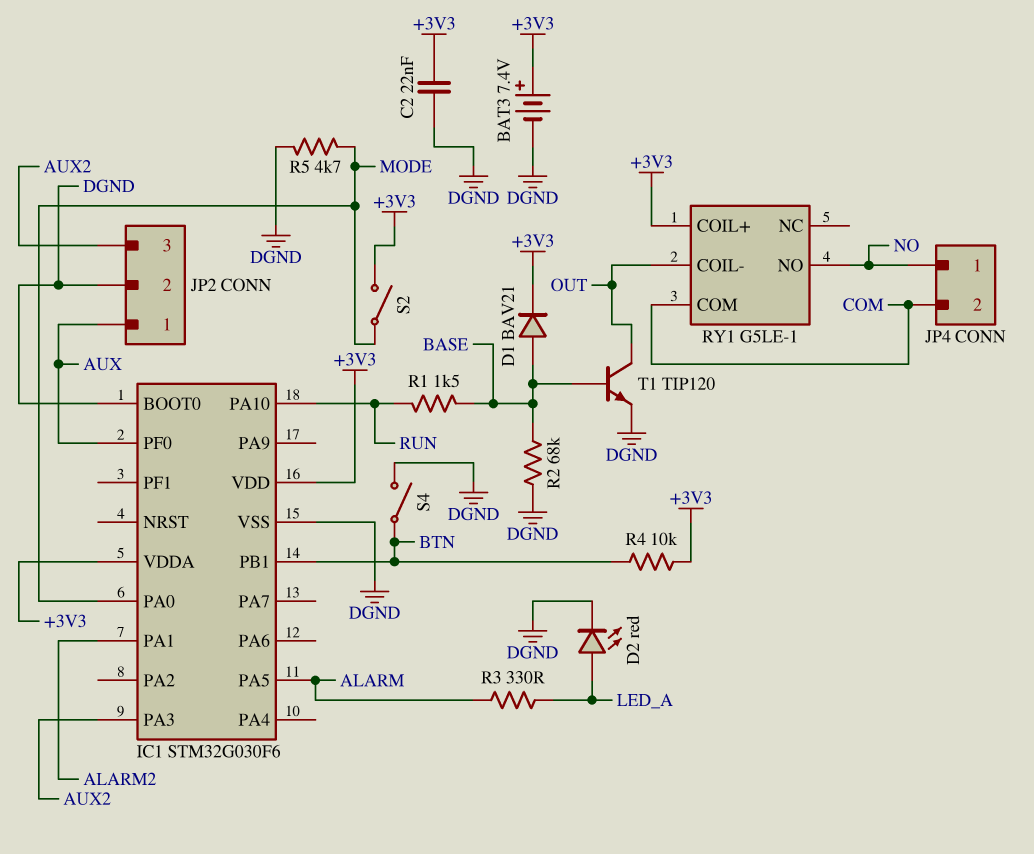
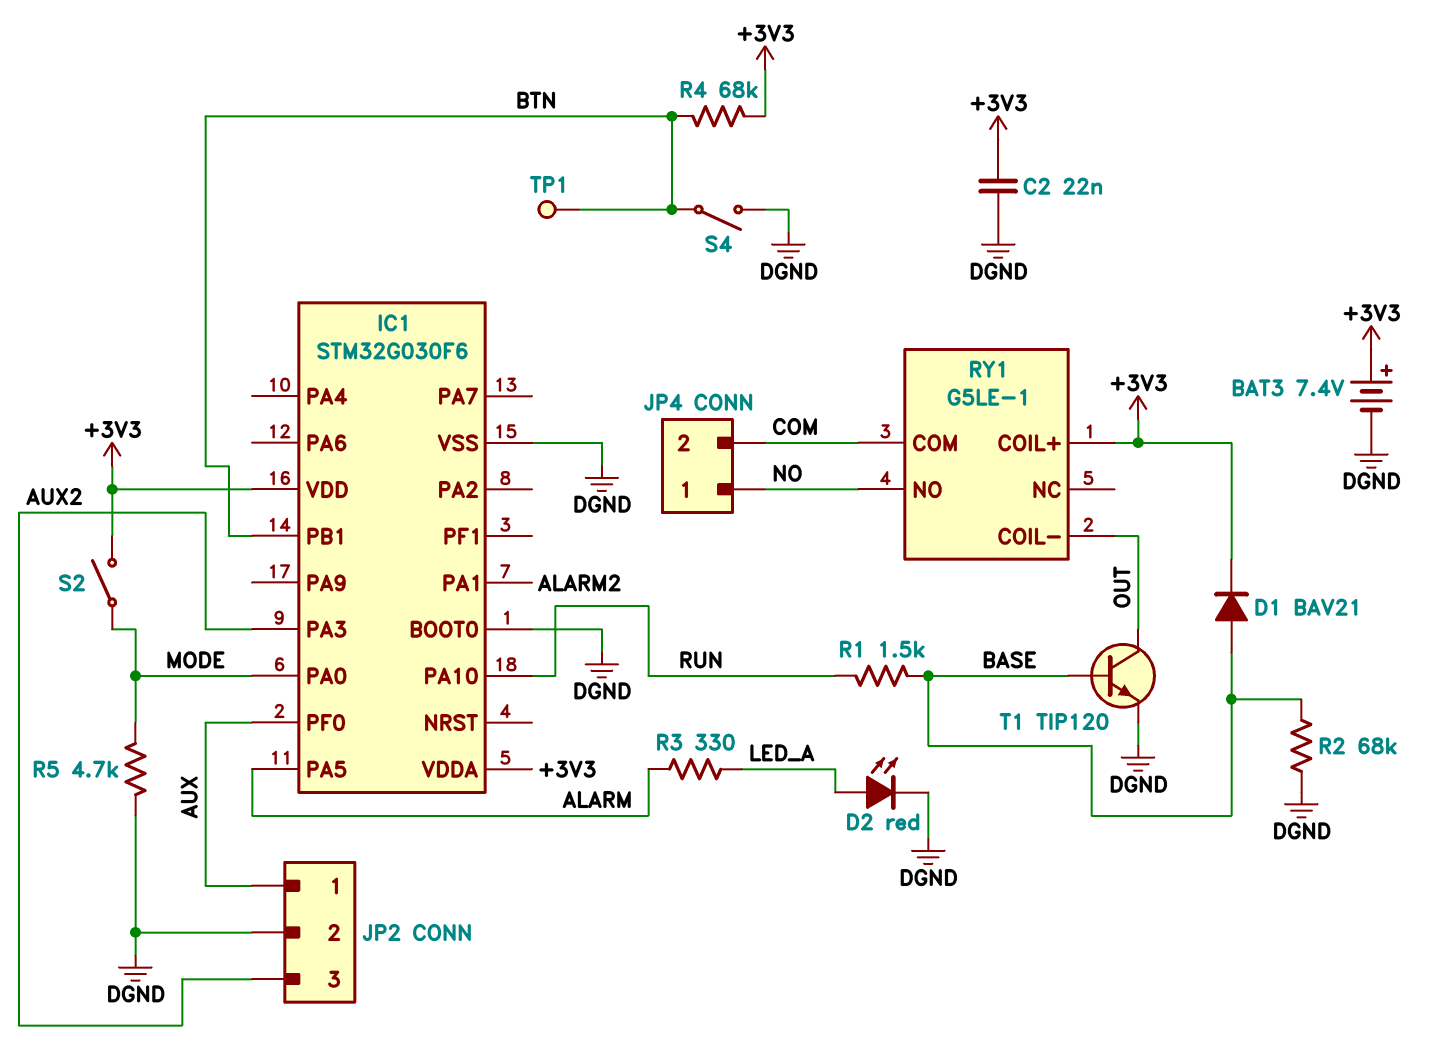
R4: 10k (+3V3, BTN) -> 68k (+3V3, BTN)
TP1: none -> test point (BTN)

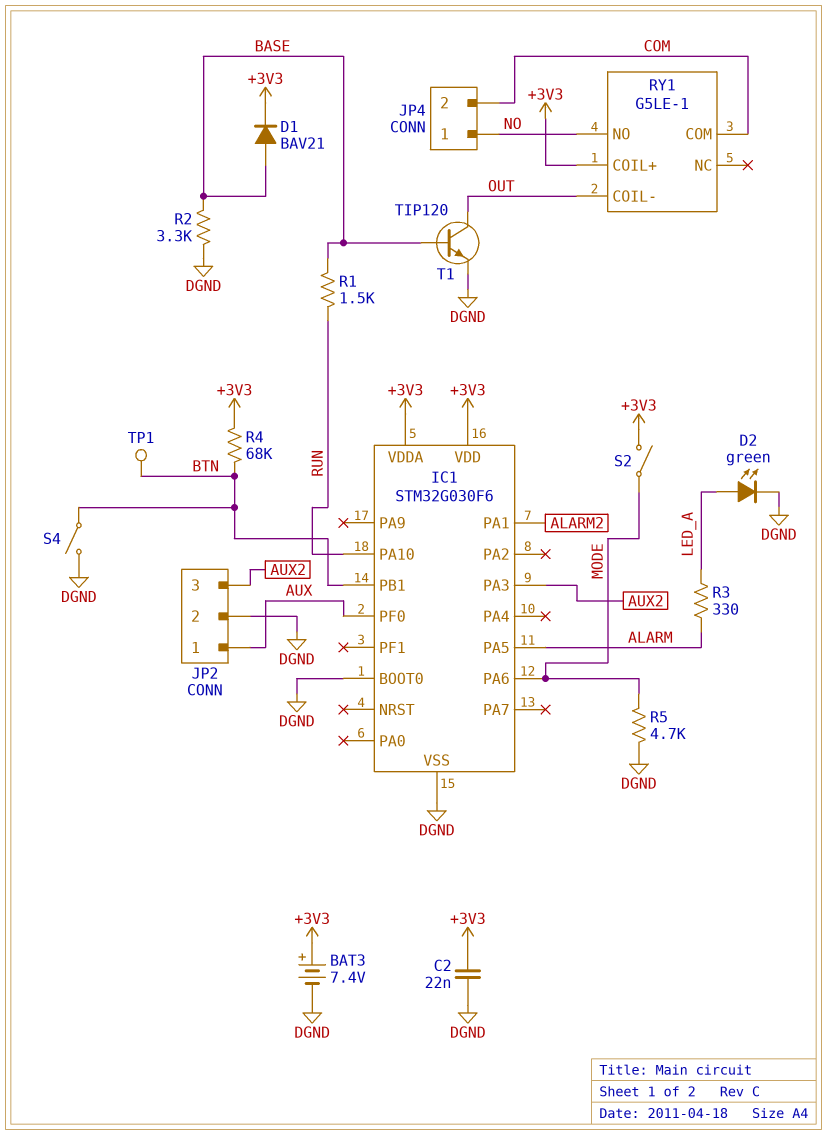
D2: LED red (A LED_A, K DGND) -> LED green (A LED_A, K DGND)
IC1 pin PA0: MODE -> none
IC1 pin PA6: none -> MODE
R2: 68k (BASE, DGND) -> 3.3k (BASE, DGND)

